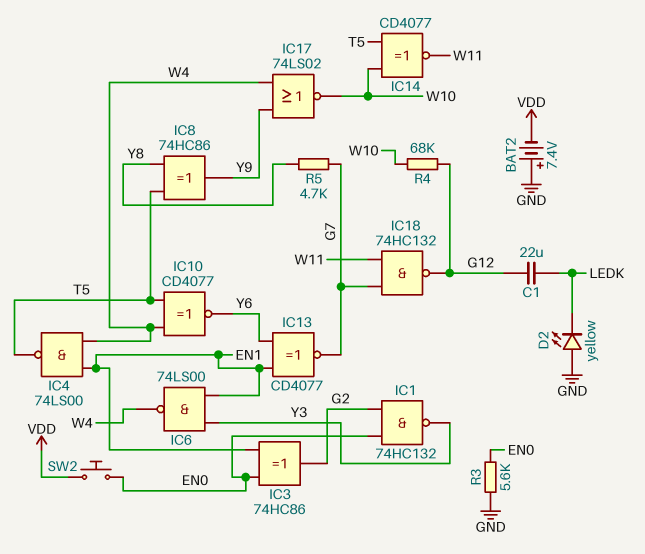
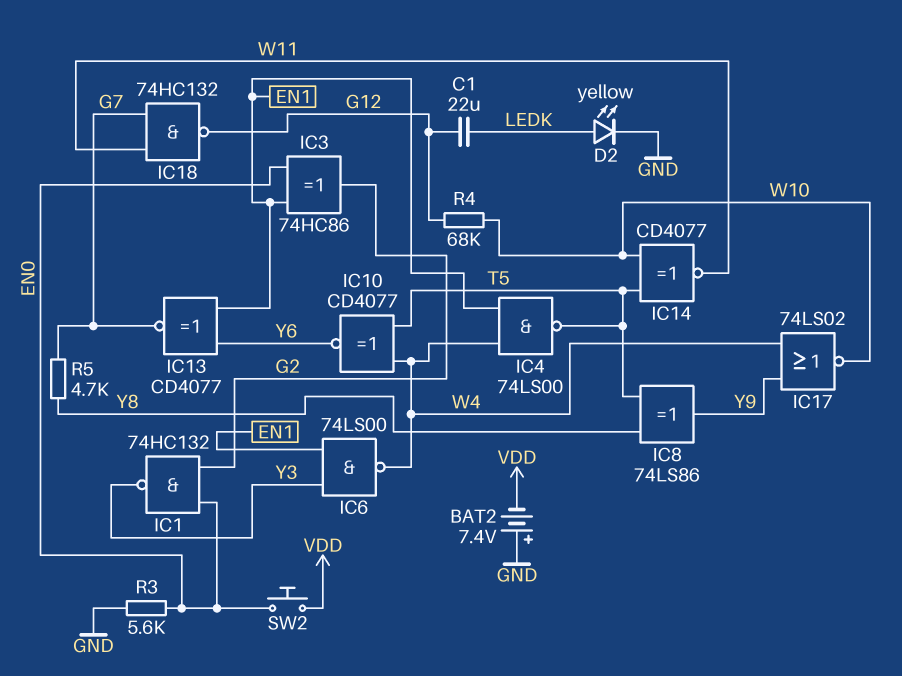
D2: LED yellow (A GND, K LEDK) -> LED yellow (A LEDK, K GND)
IC8: XOR 74HC86 (in T5, in Y8, out Y9) -> XOR 74LS86 (in T5, in Y8, out Y9)

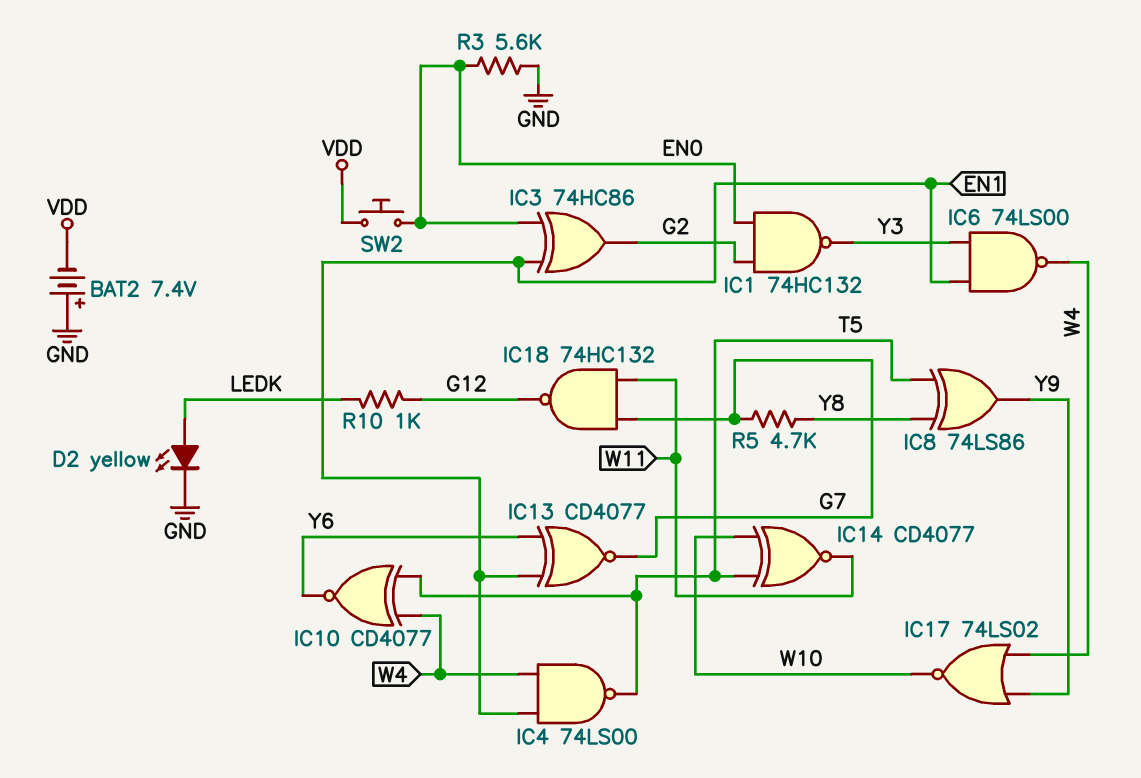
C1: 22uF (G12, LEDK) -> none
R4: 68k (G12, W10) -> none
R10: none -> 1k (G12, LEDK)

